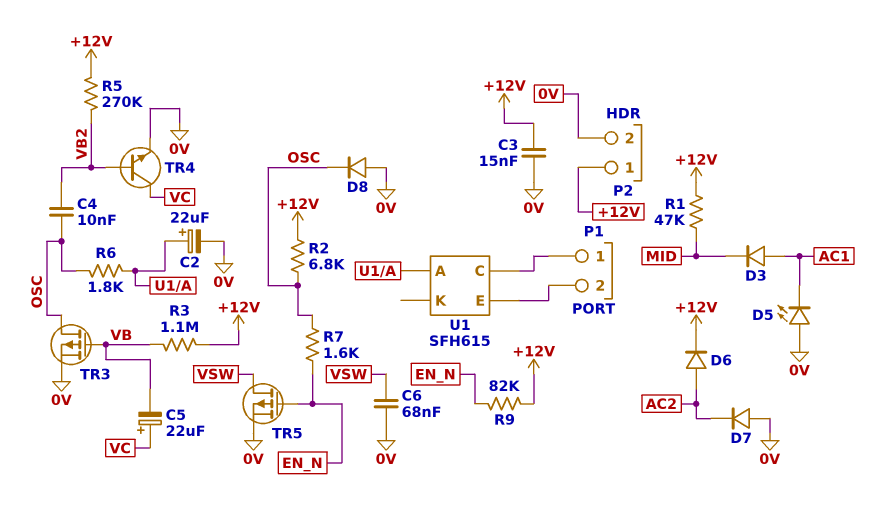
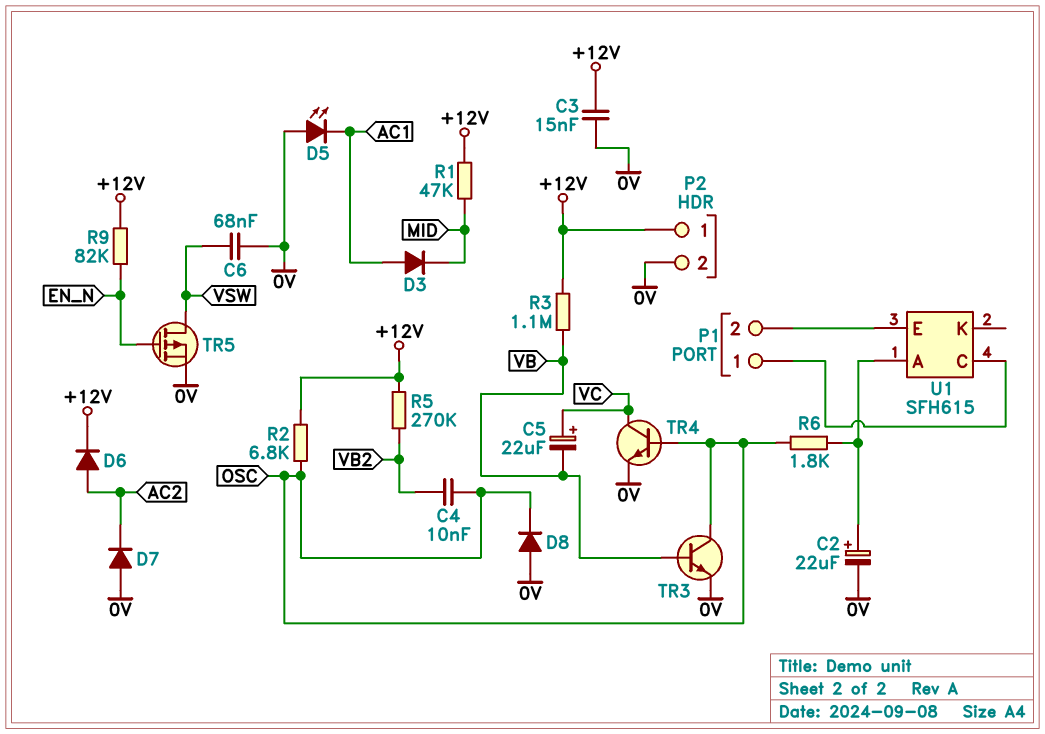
R7: 1.6k (EN_N, OSC) -> none
TR3: PMOS (G VB, D OSC, S 0V) -> NPN (B VB, C OSC, E 0V)
TR4: NPN (B VB2, C VC, E 0V) -> NPN (B OSC, C VC, E 0V)

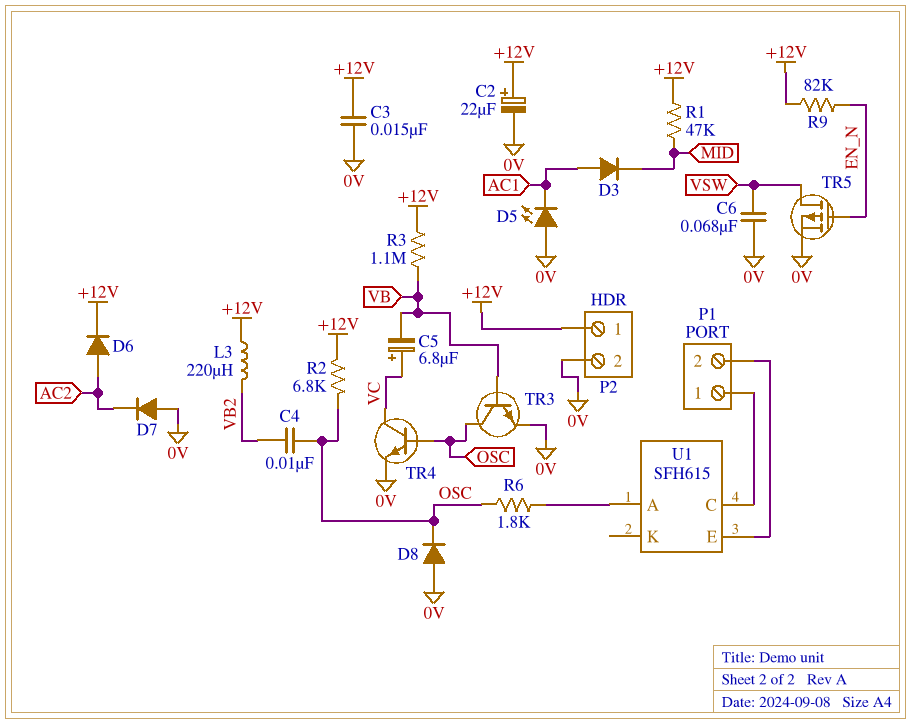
C2: 22uF (plus U1/A, minus 0V) -> 22uF (plus +12V, minus 0V)
C5: 22uF (plus VC, minus VB) -> 6.8uF (plus VC, minus VB)
L3: none -> 220uH (+12V, VB2)
R5: 270k (+12V, VB2) -> none

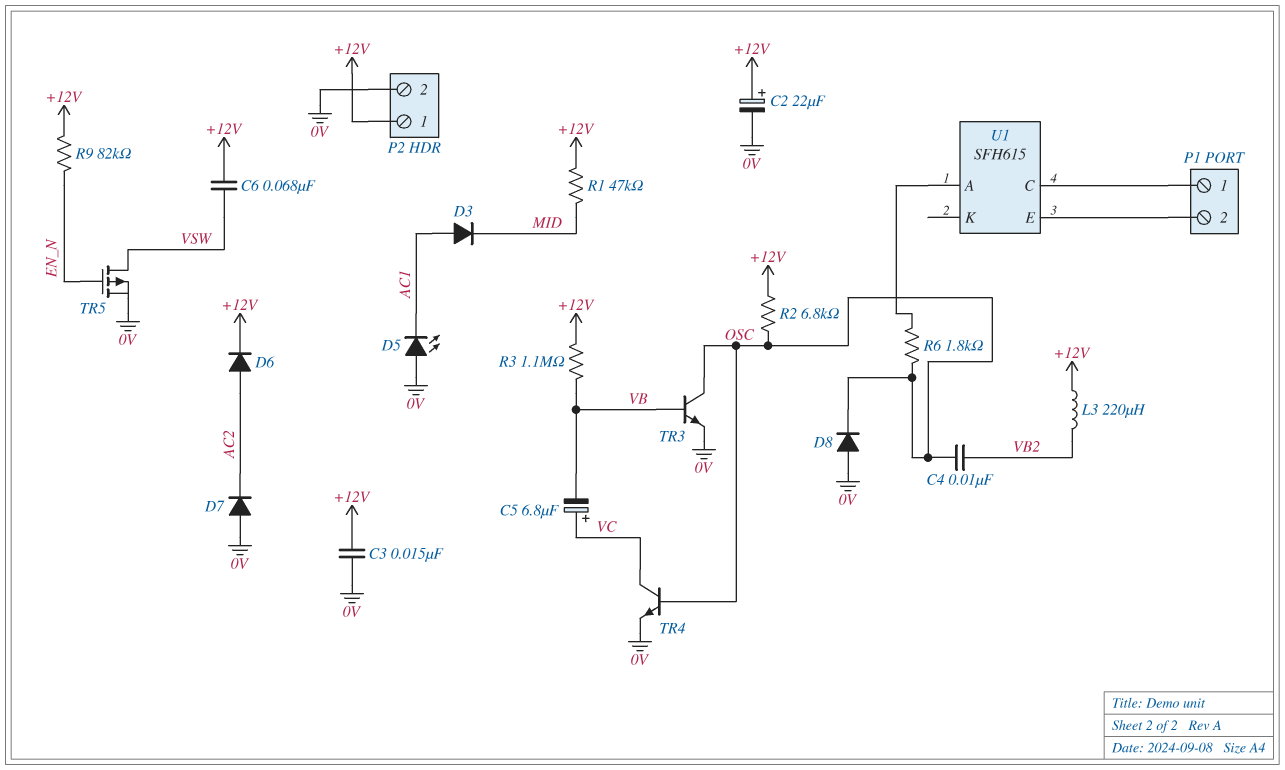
C6: 68nF (0V, VSW) -> 68nF (+12V, VSW)

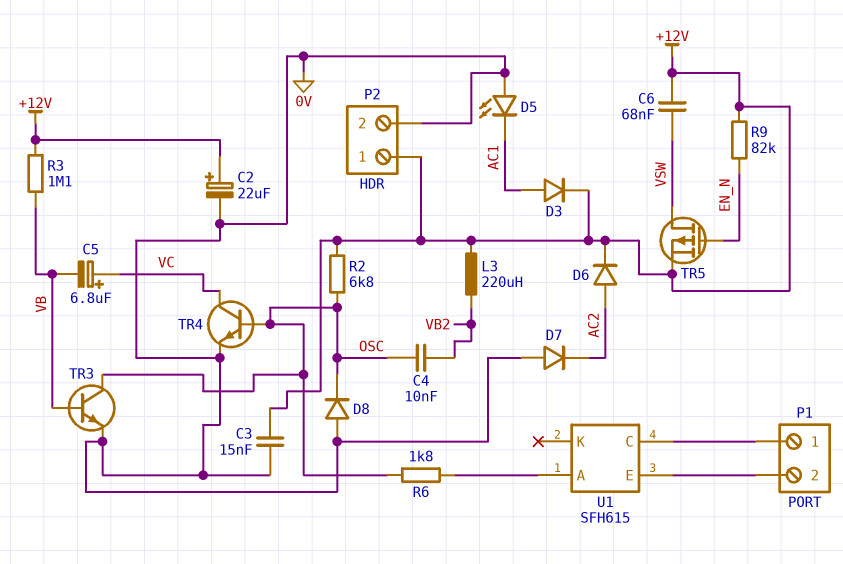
D3: diode (A AC1, K MID) -> diode (A AC1, K +12V)
R1: 47k (+12V, MID) -> none
TR5: PMOS (G EN_N, D VSW, S 0V) -> PMOS (G EN_N, D VSW, S +12V)

